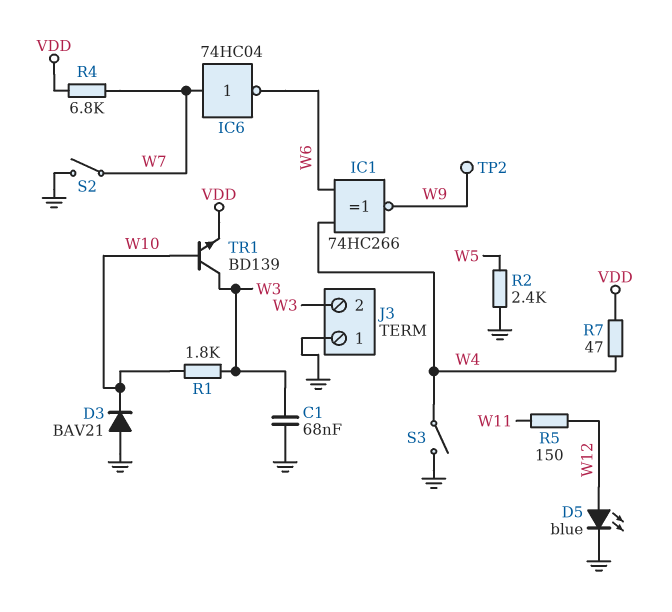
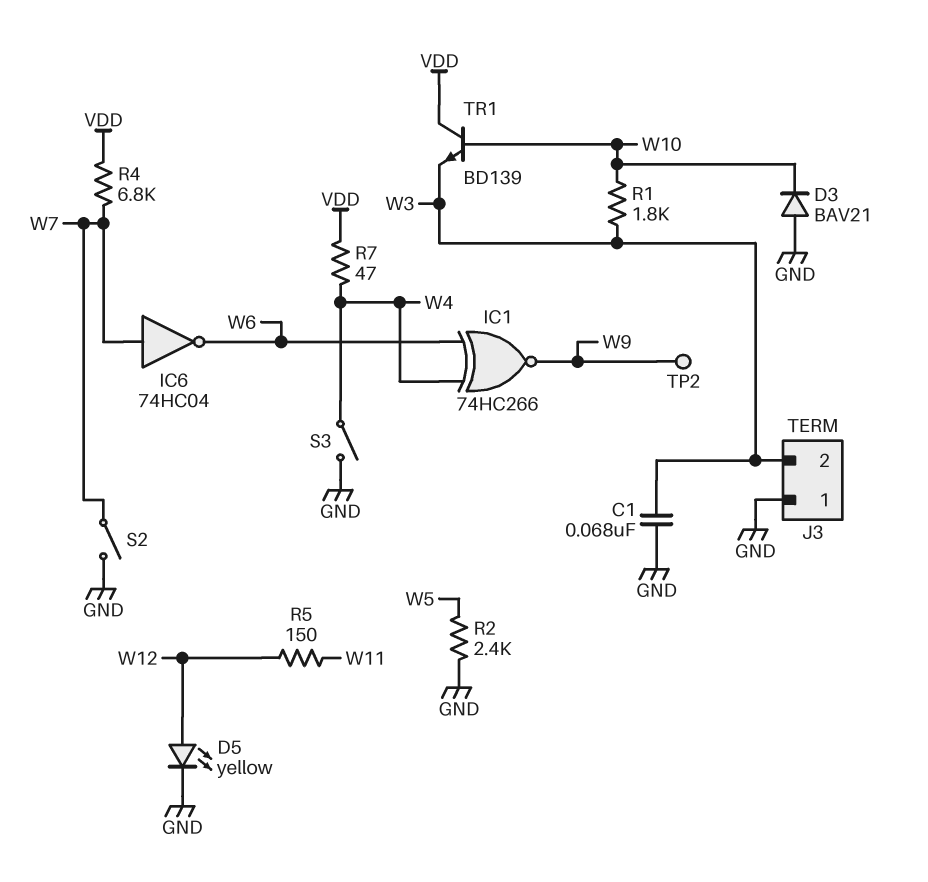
D5: LED blue (A W12, K GND) -> LED yellow (A W12, K GND)
TR1: NPN BD139 (B W10, C W3, E VDD) -> NPN BD139 (B W10, C VDD, E W3)

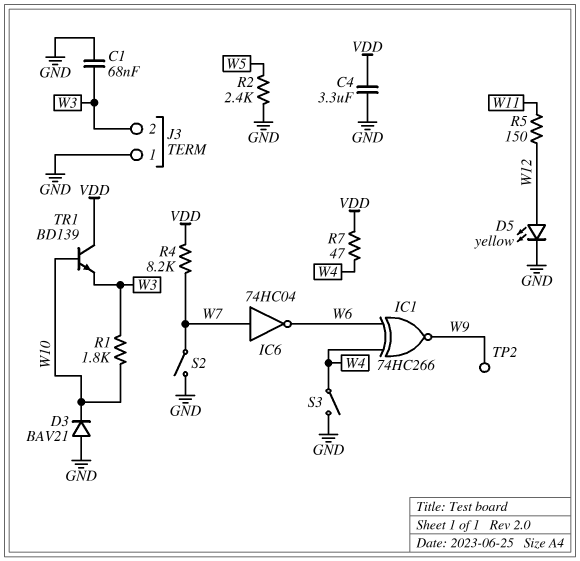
C4: none -> 3.3uF (GND, VDD)
R4: 6.8k (VDD, W7) -> 8.2k (VDD, W7)

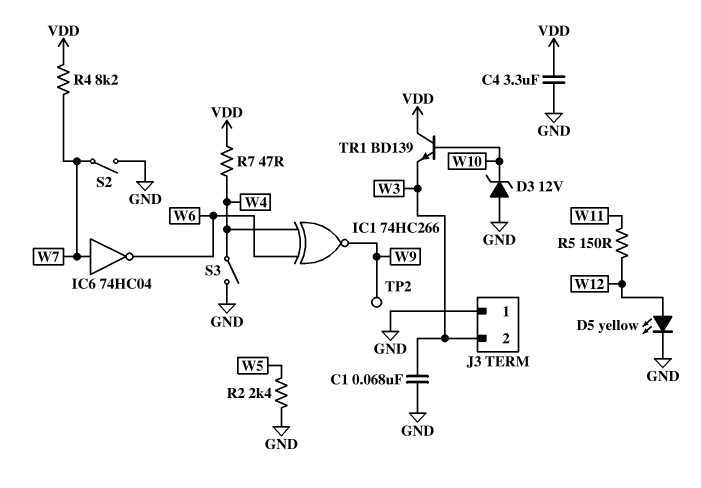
D3: diode BAV21 (A GND, K W10) -> zener 12V (A GND, K W10)
R1: 1.8k (W3, W10) -> none

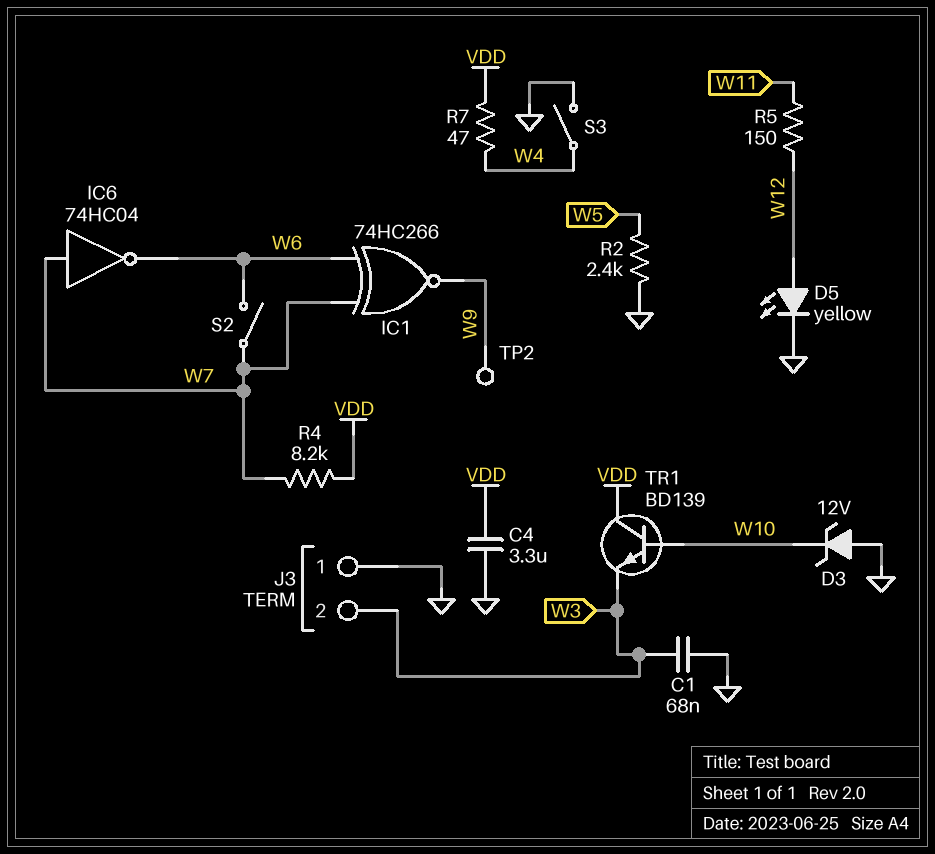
IC1: XNOR 74HC266 (in W4, in W6, out W9) -> XNOR 74HC266 (in W6, in W7, out W9)
S2: switch (GND, W7) -> switch (W6, W7)

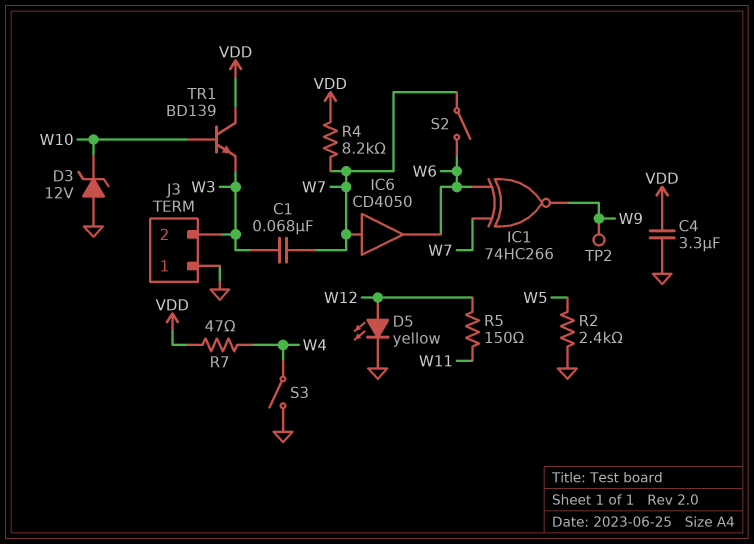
C1: 68nF (GND, W3) -> 68nF (W3, W7)
IC6: NOT 74HC04 (in W7, out W6) -> buffer CD4050 (in W7, out W6)

